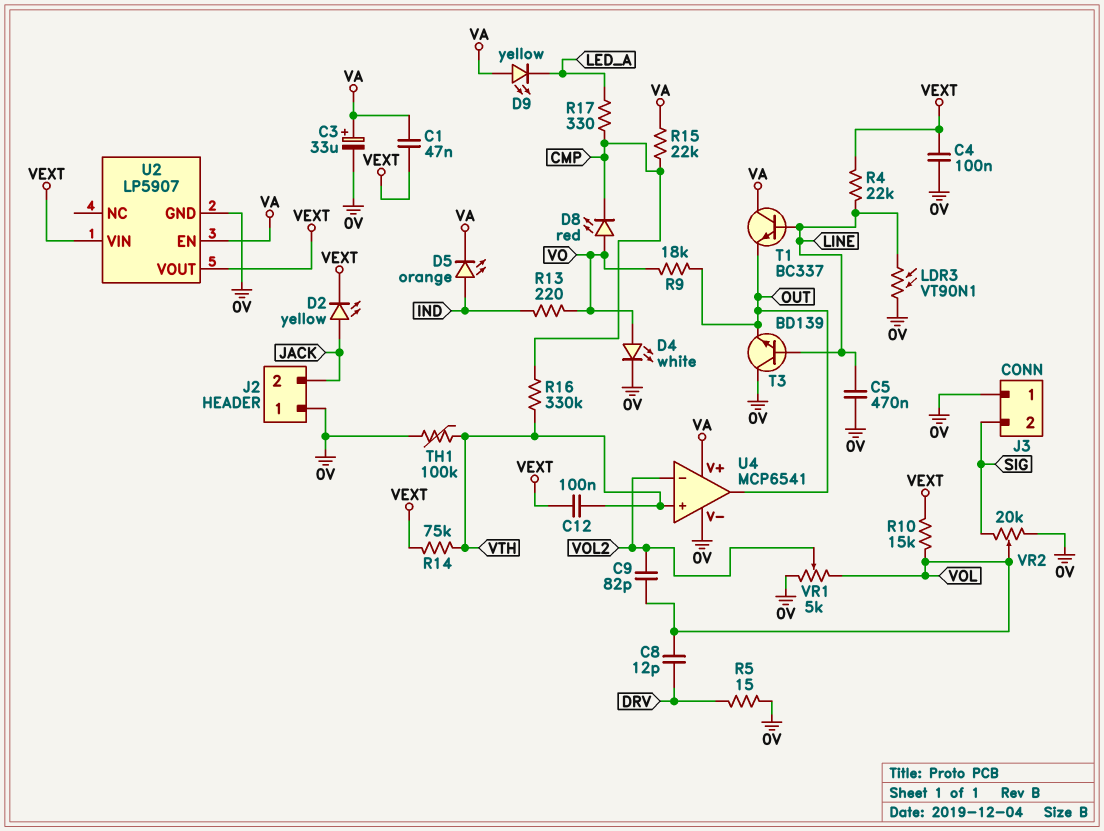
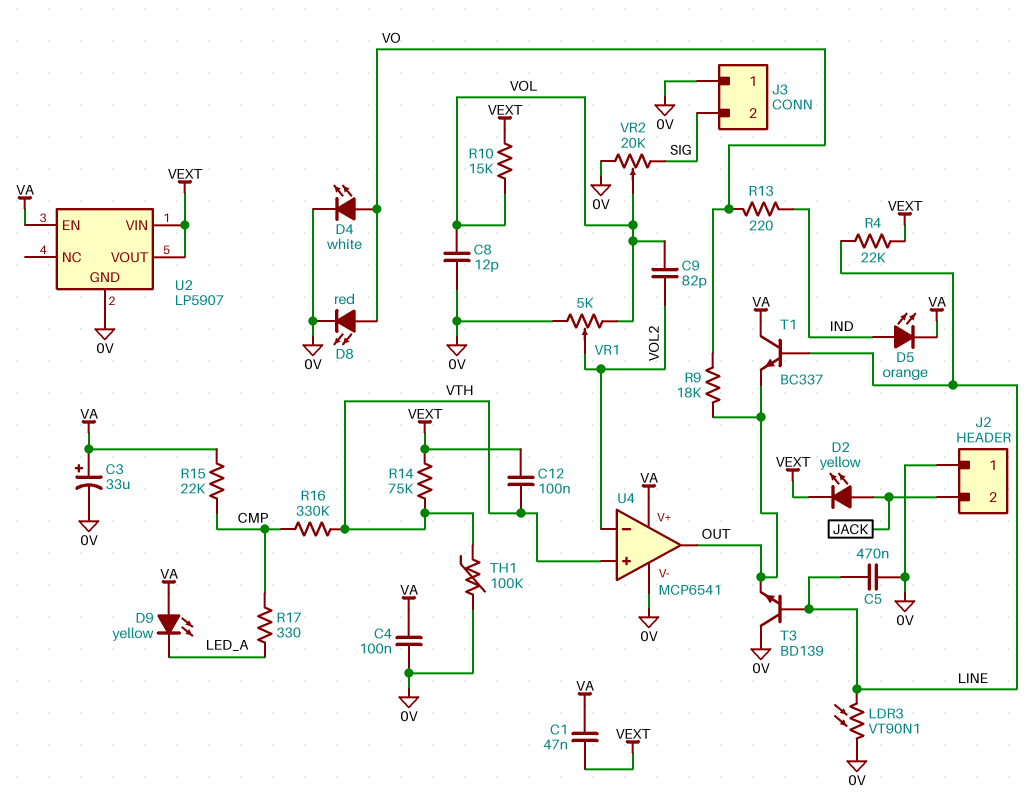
C4: 100nF (0V, VEXT) -> 100nF (0V, VA)
C8: 12pF (DRV, VOL) -> 12pF (0V, VOL)
D8: LED red (A VO, K CMP) -> LED red (A VO, K 0V)
R5: 15 (0V, DRV) -> none

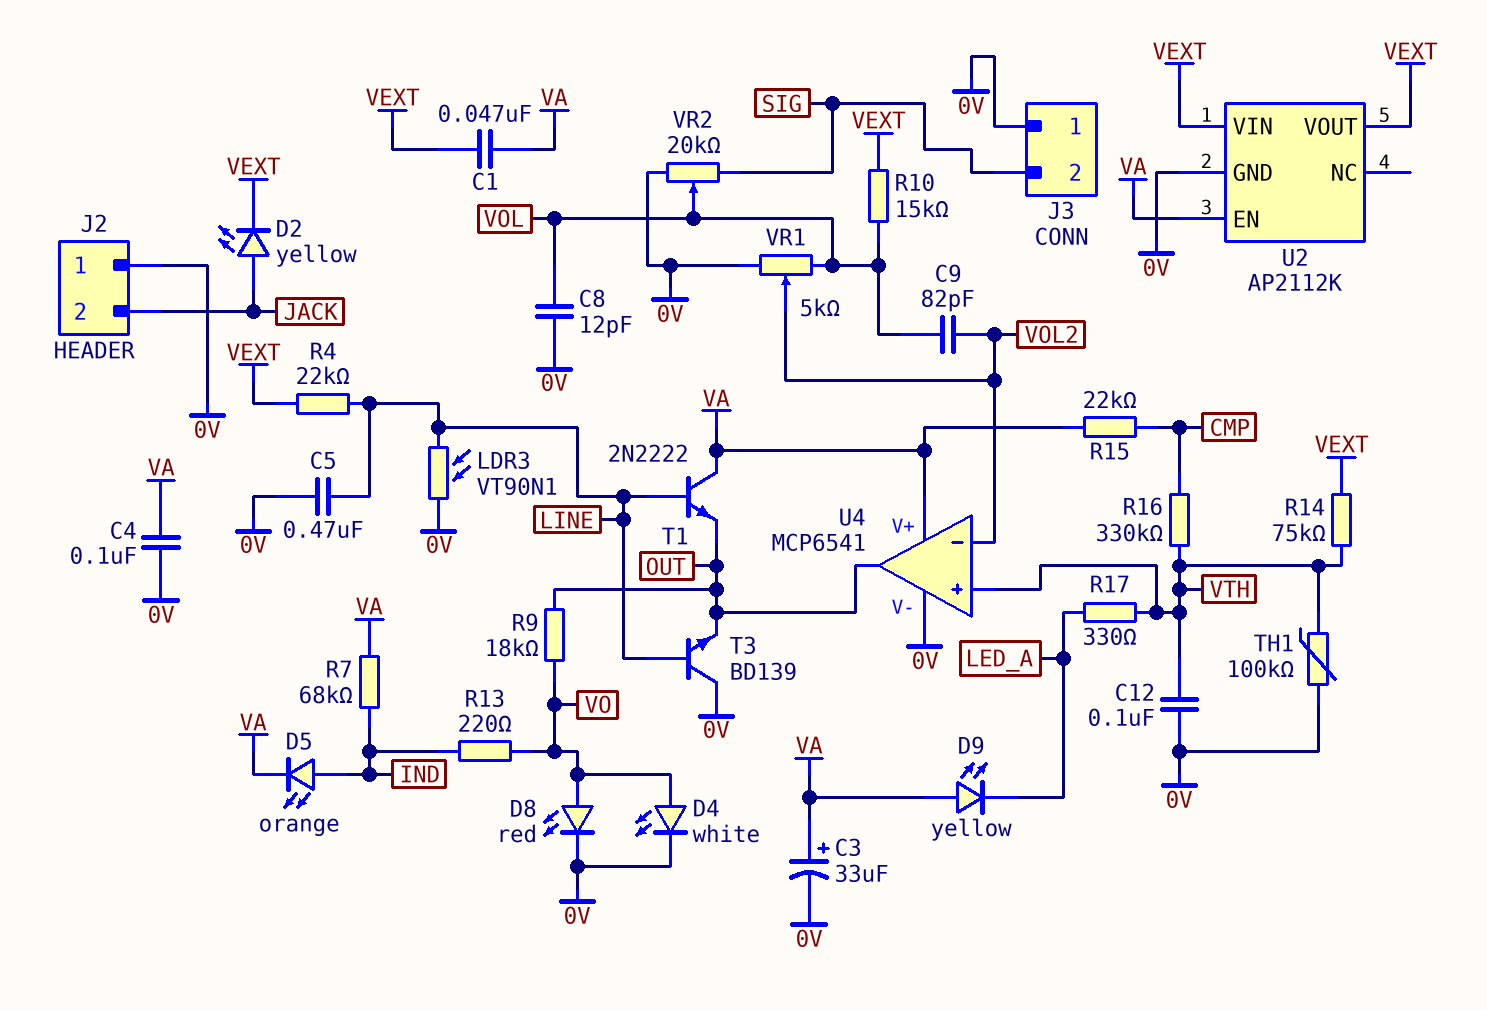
C12: 100nF (VEXT, VTH) -> 100nF (0V, VTH)
R7: none -> 68k (IND, VA)
R17: 330 (CMP, LED_A) -> 330 (LED_A, VTH)
T1: NPN BC337 (B LINE, C VA, E OUT) -> NPN 2N2222 (B LINE, C VA, E OUT)
U2: LP5907 -> AP2112K

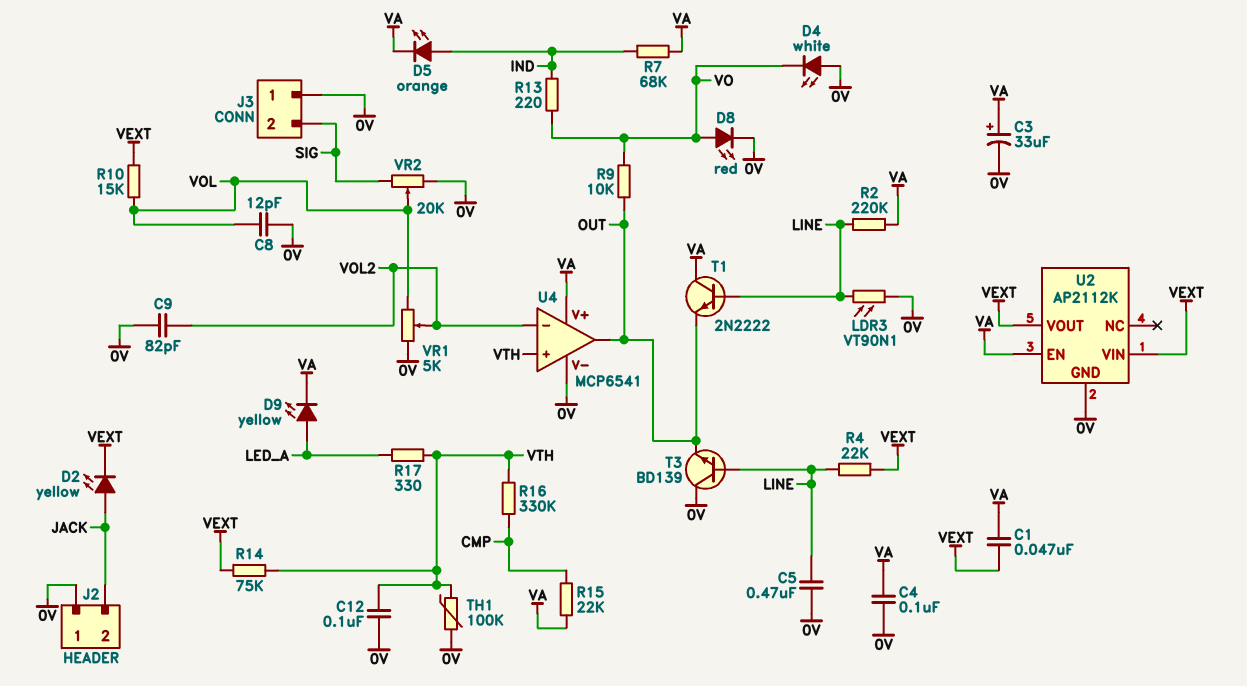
C9: 82pF (VOL, VOL2) -> 82pF (0V, VOL2)
D4: LED white (A VO, K 0V) -> LED white (A 0V, K VO)
D9: LED yellow (A VA, K LED_A) -> LED yellow (A LED_A, K VA)
R2: none -> 220k (LINE, VA)
R9: 18k (OUT, VO) -> 10k (OUT, VO)

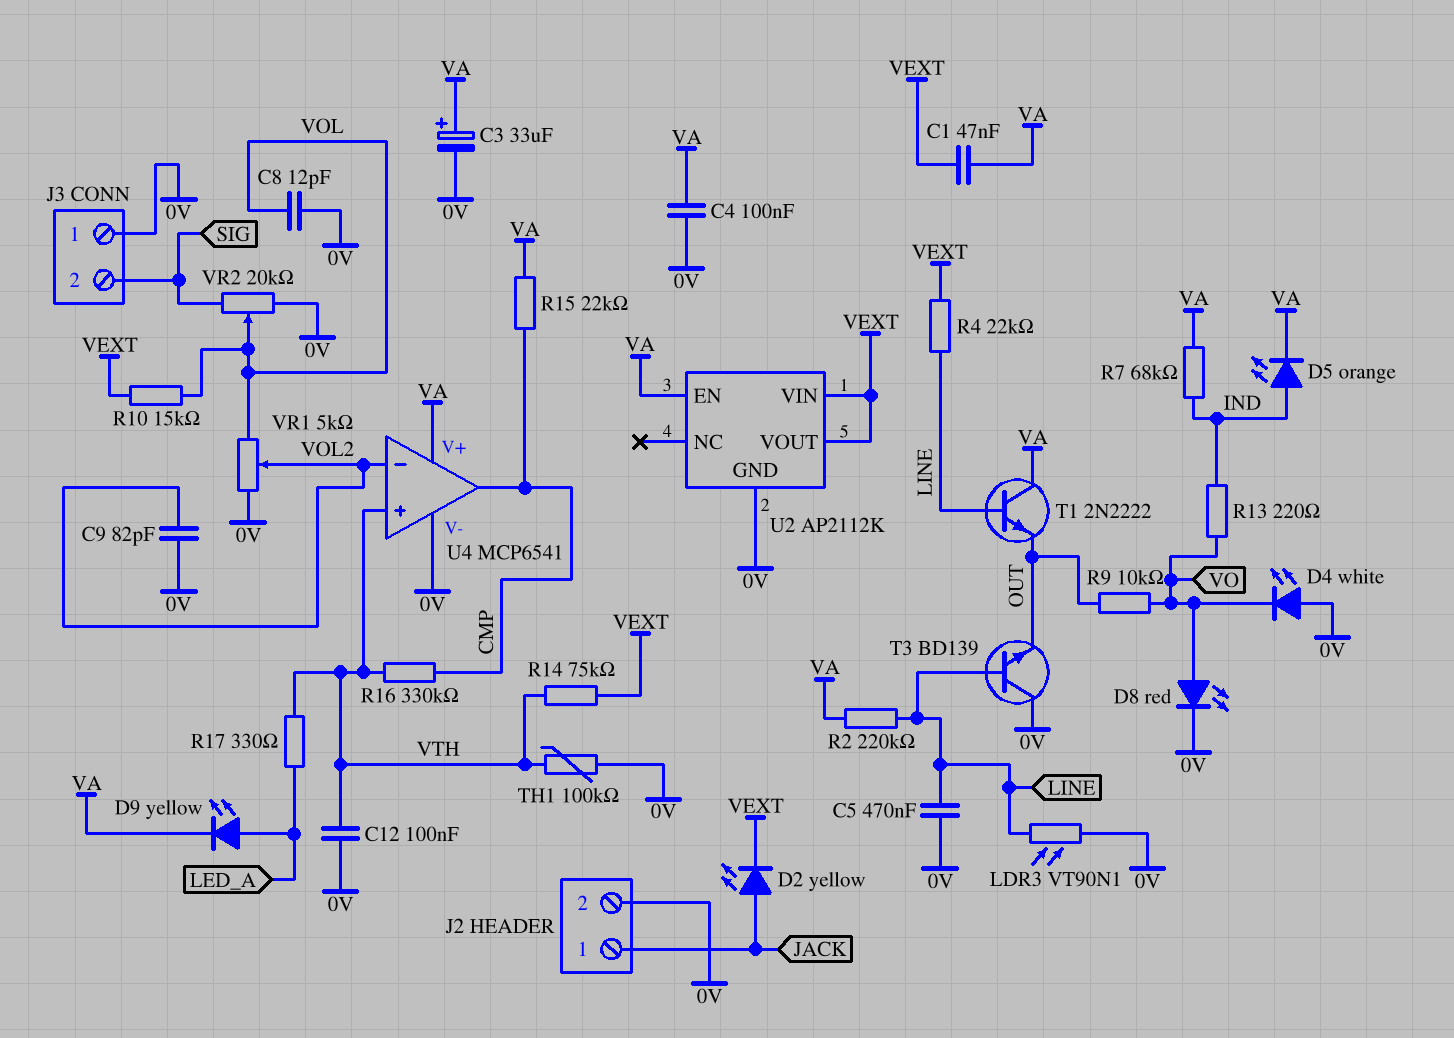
J2 pin 1: 0V -> JACK
J2 pin 2: JACK -> 0V
U4 pin out: OUT -> CMP

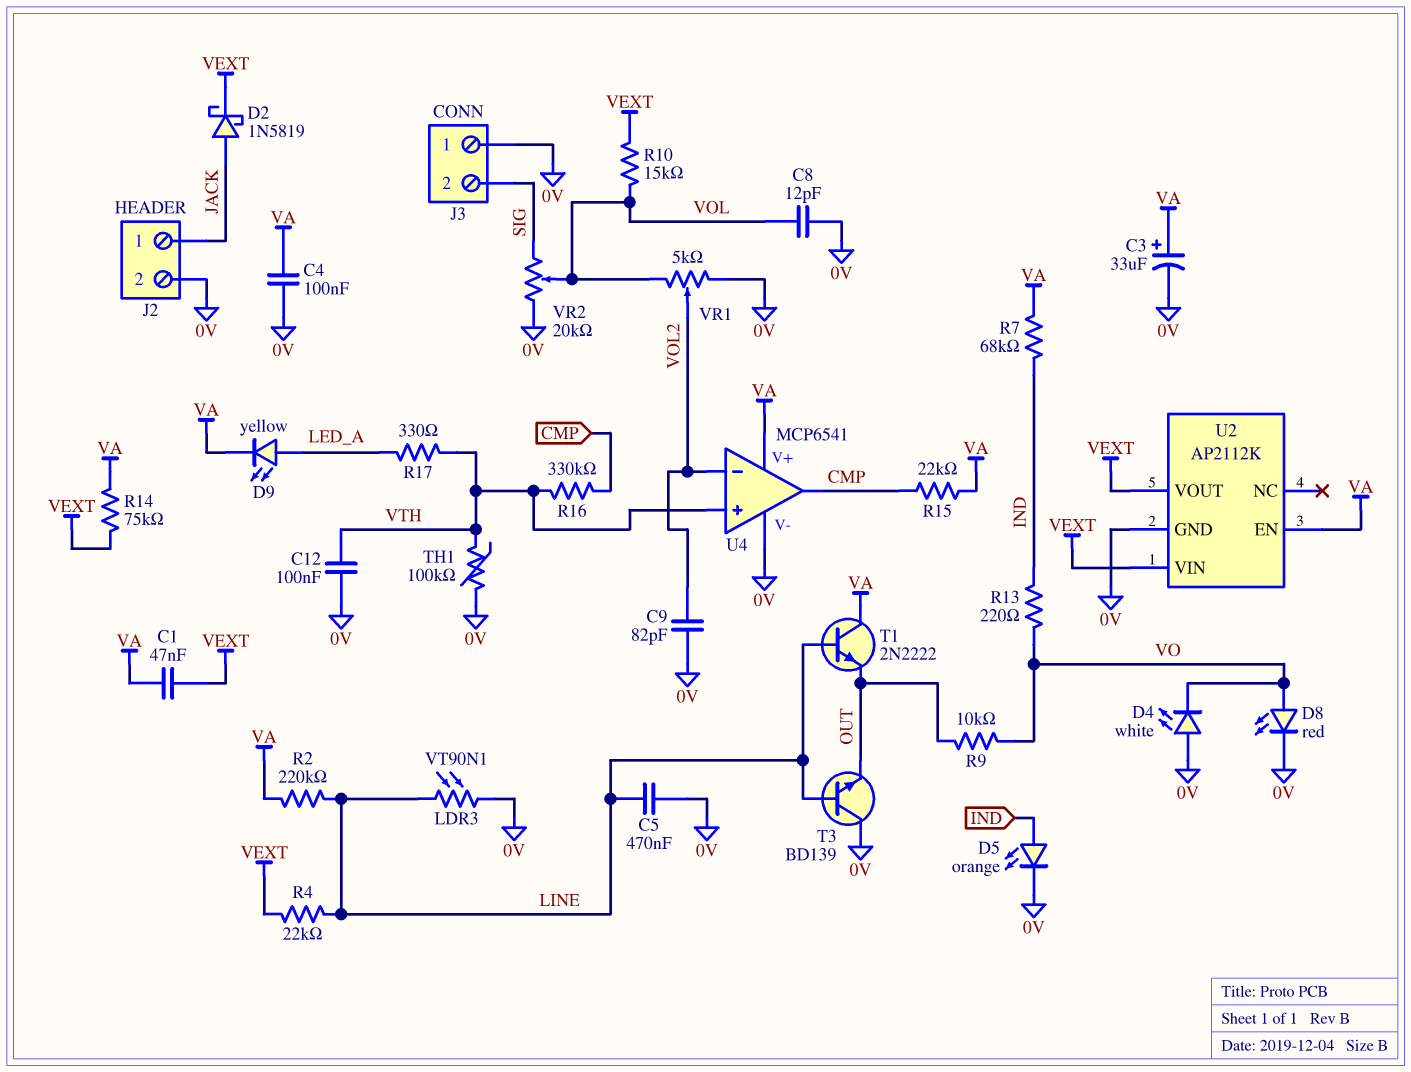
D2: LED yellow (A JACK, K VEXT) -> schottky 1N5819 (A JACK, K VEXT)
D5: LED orange (A IND, K VA) -> LED orange (A IND, K 0V)
R14: 75k (VEXT, VTH) -> 75k (VA, VEXT)

